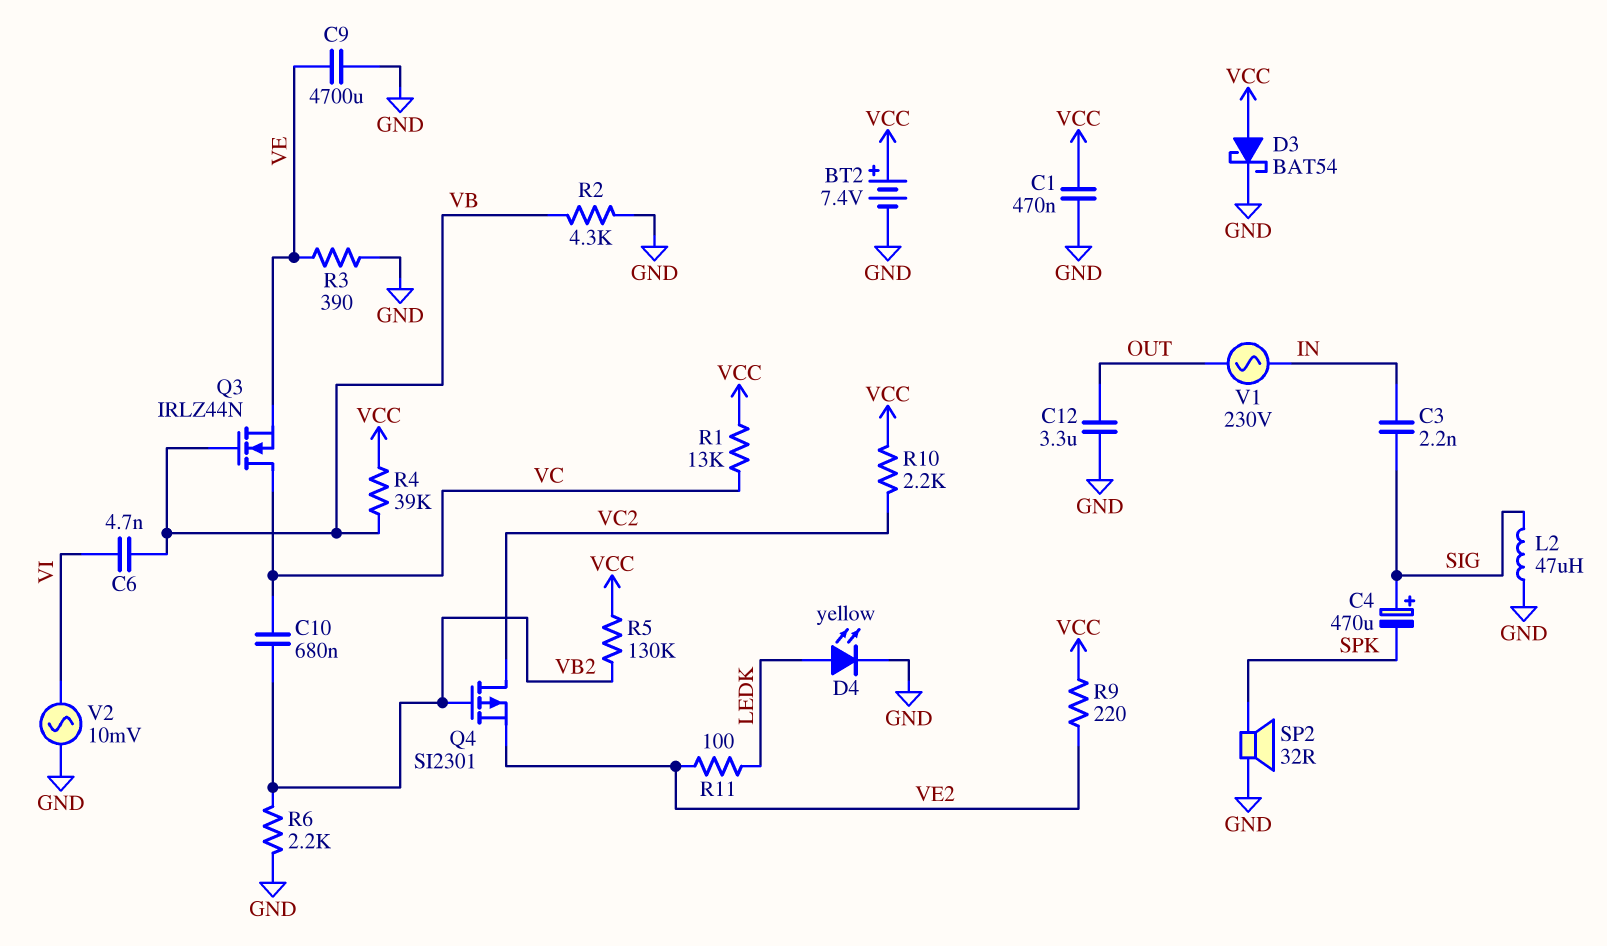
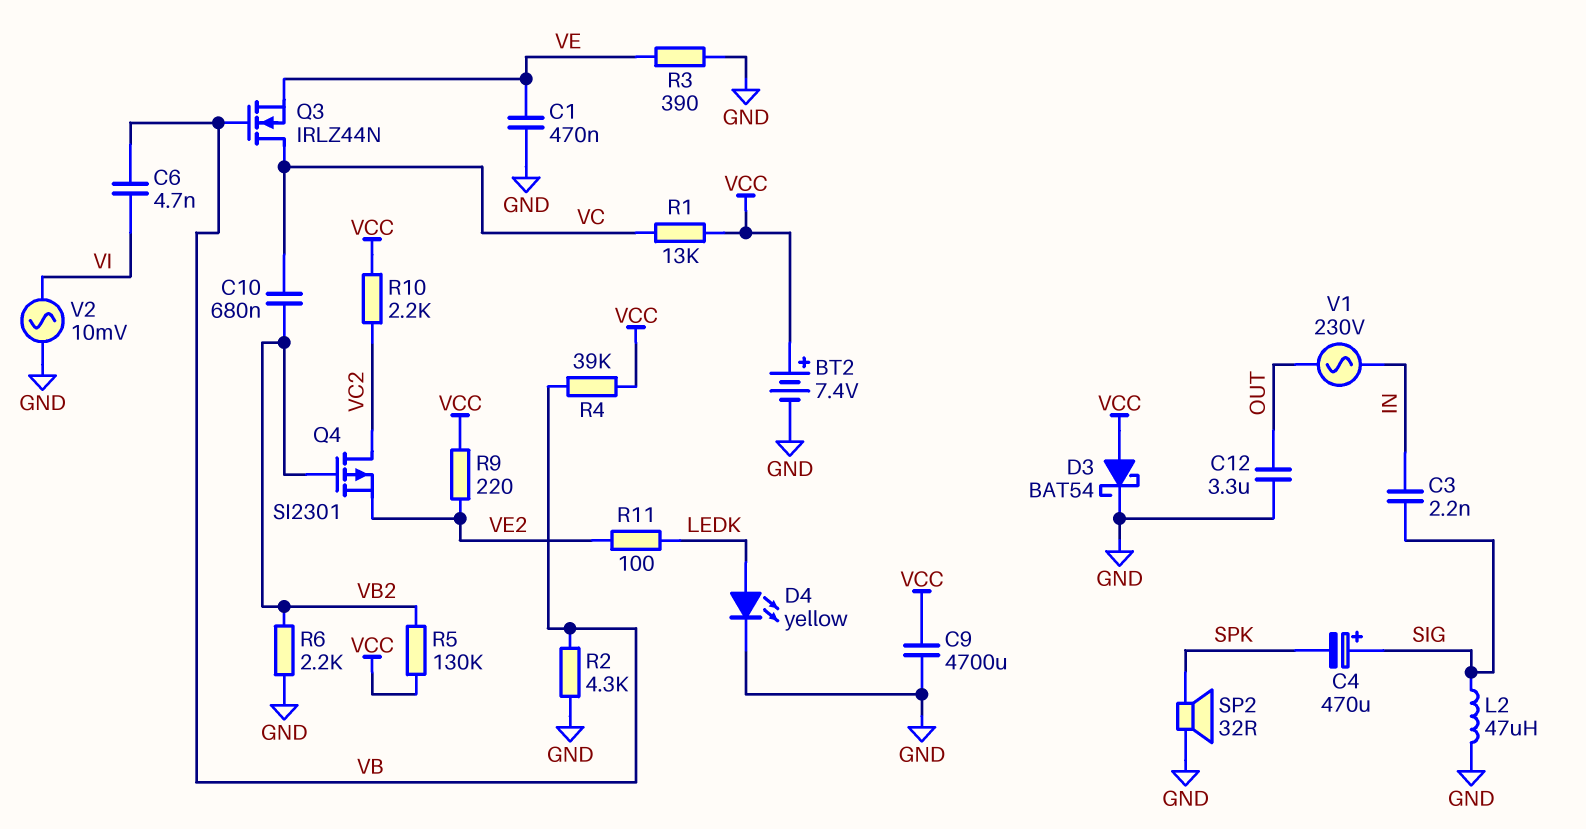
C1: 470nF (GND, VCC) -> 470nF (GND, VE)
C9: 4700uF (GND, VE) -> 4700uF (GND, VCC)

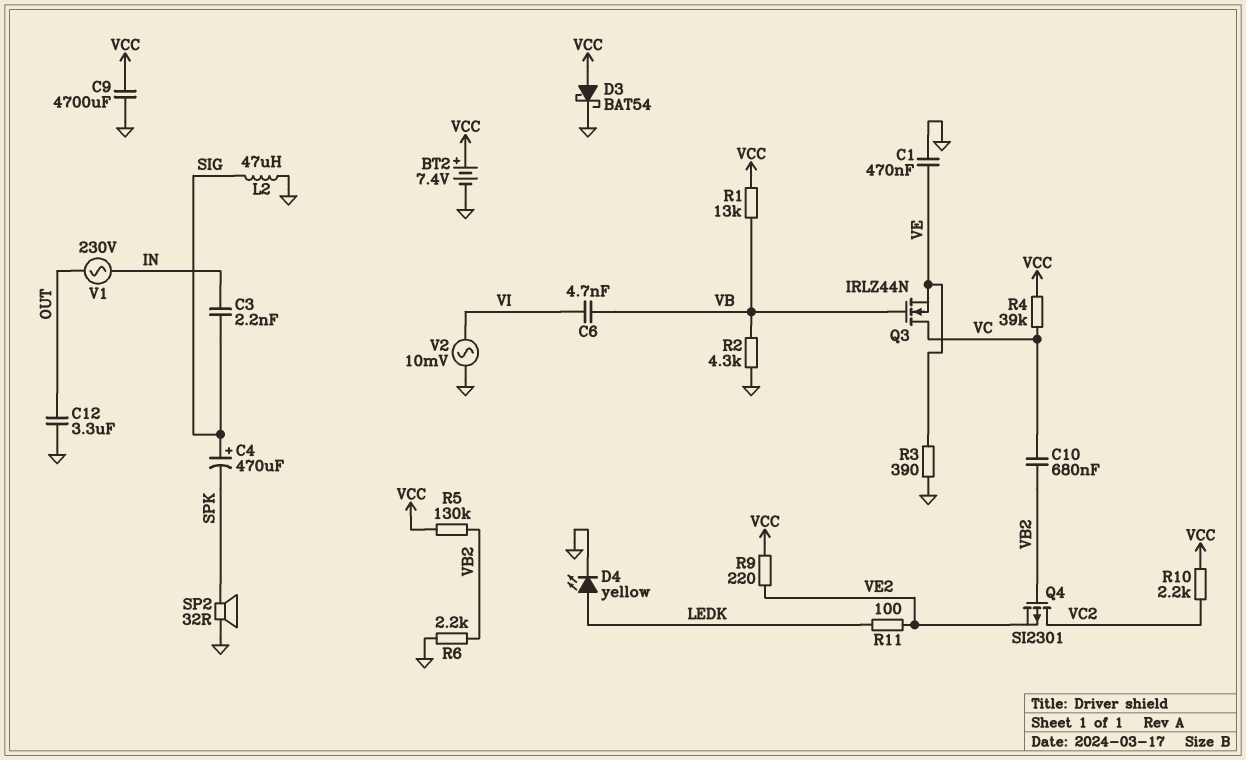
R1: 13k (VC, VCC) -> 13k (VB, VCC)
R4: 39k (VB, VCC) -> 39k (VC, VCC)

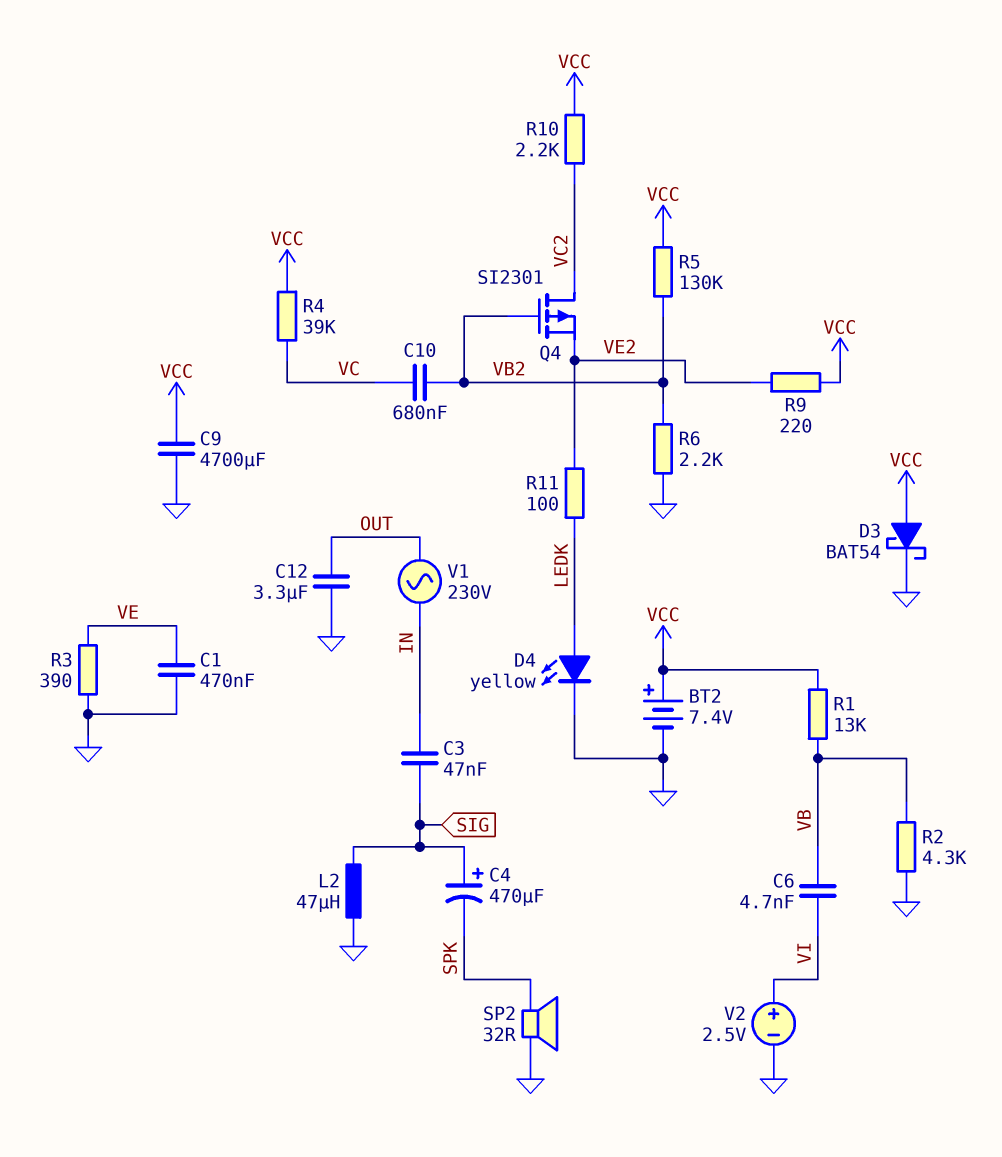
C3: 2.2nF (IN, SIG) -> 47nF (IN, SIG)
Q3: NMOS IRLZ44N (G VB, D VC, S VE) -> none
V2: AC 10mV (GND, VI) -> 2.5V (plus VI, minus GND)

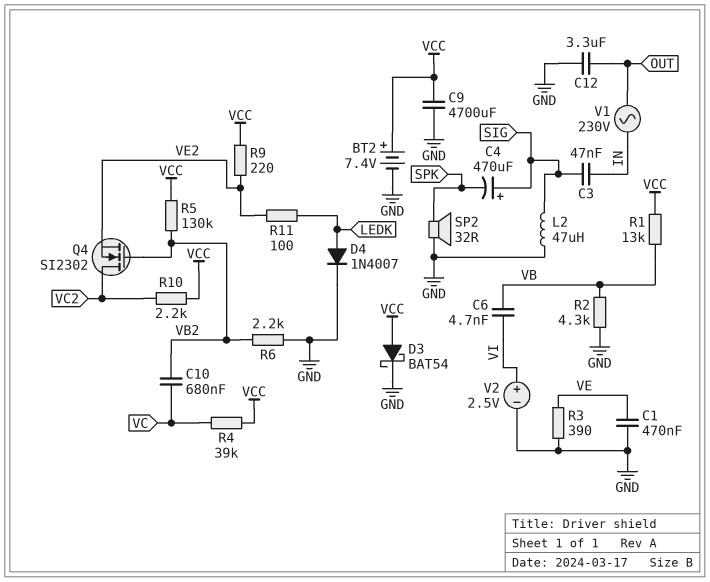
D4: LED yellow (A LEDK, K GND) -> diode 1N4007 (A LEDK, K GND)
Q4: PMOS SI2301 (G VB2, D VC2, S VE2) -> NMOS SI2302 (G VB2, D VC2, S VE2)

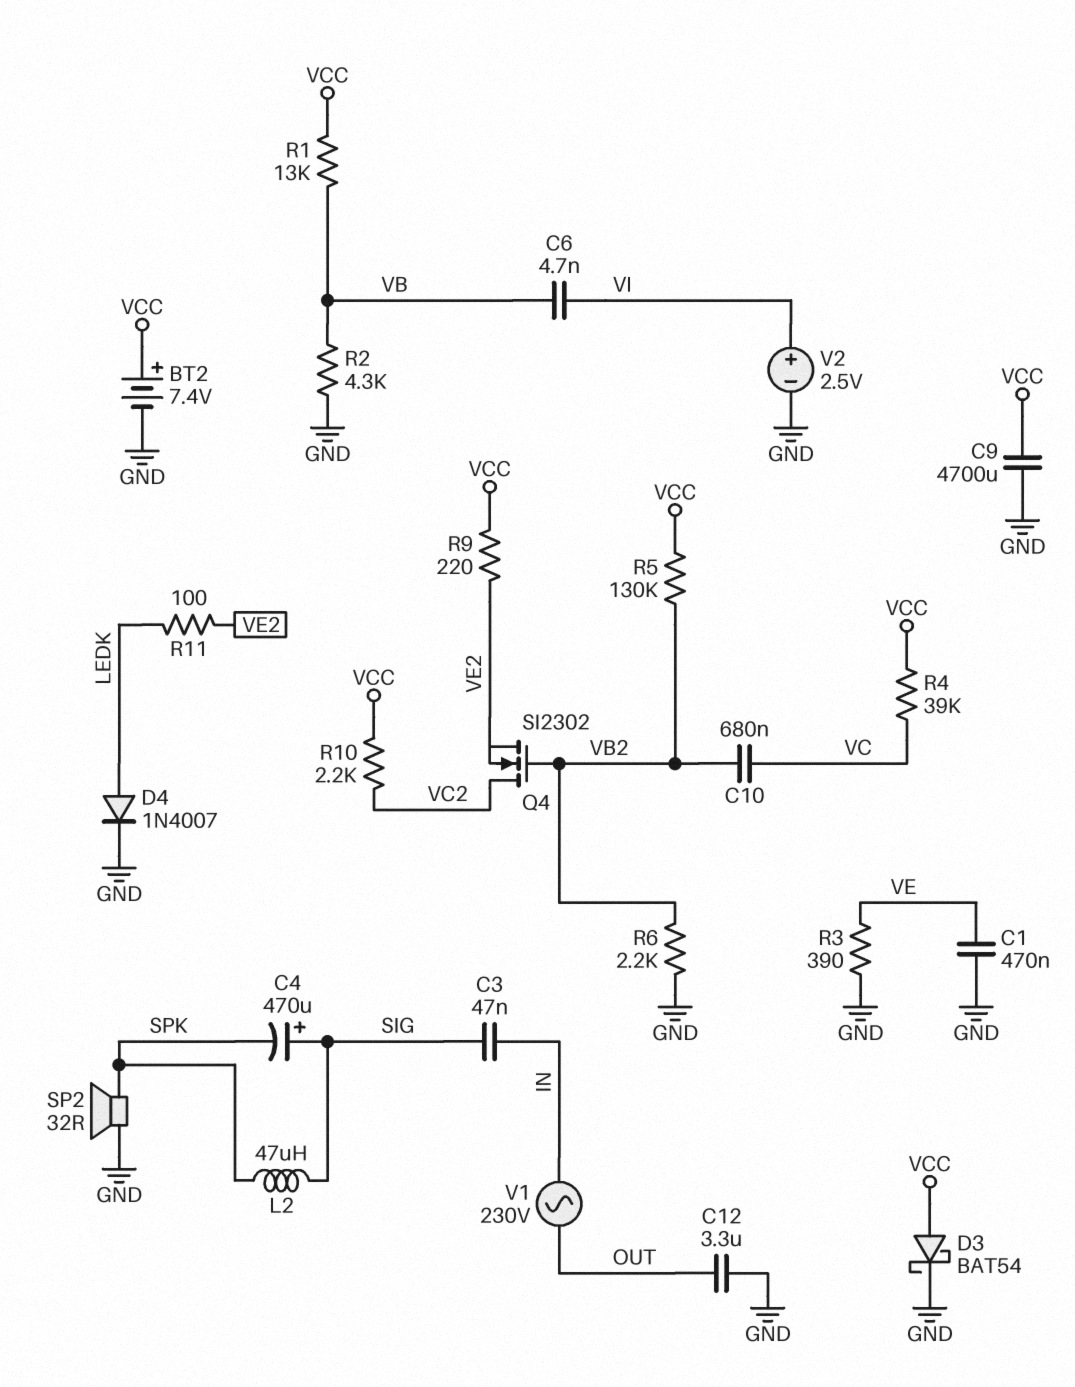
L2: 47uH (GND, SIG) -> 47uH (SIG, SPK)

